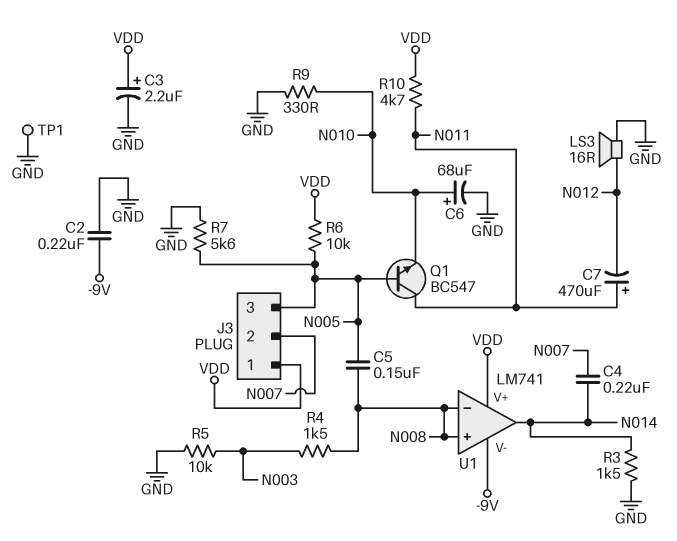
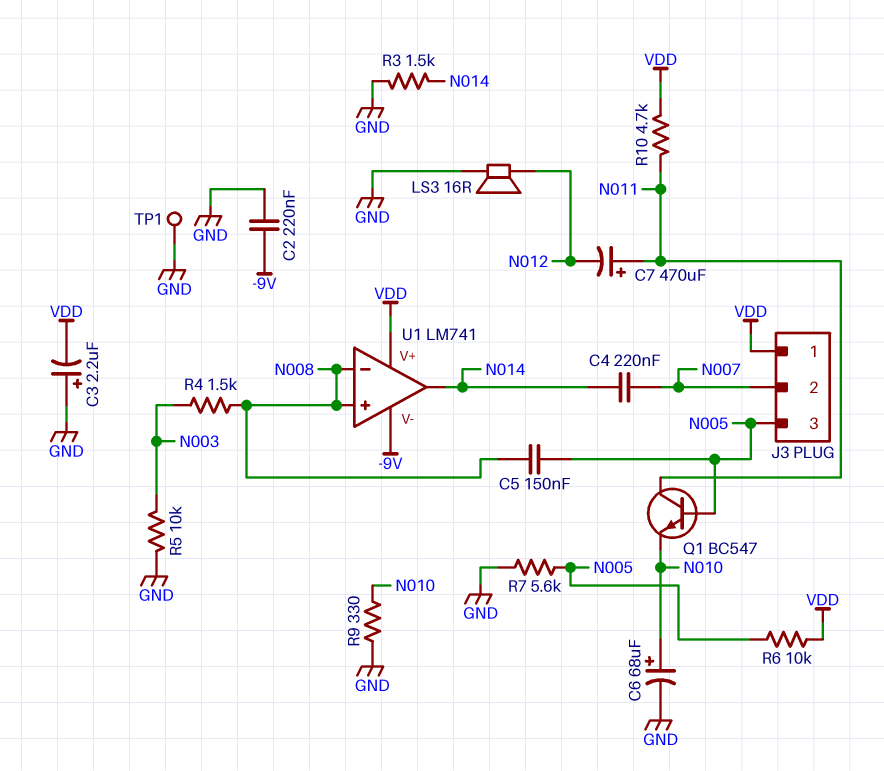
C3: 2.2uF (plus VDD, minus GND) -> 2.2uF (plus GND, minus VDD)

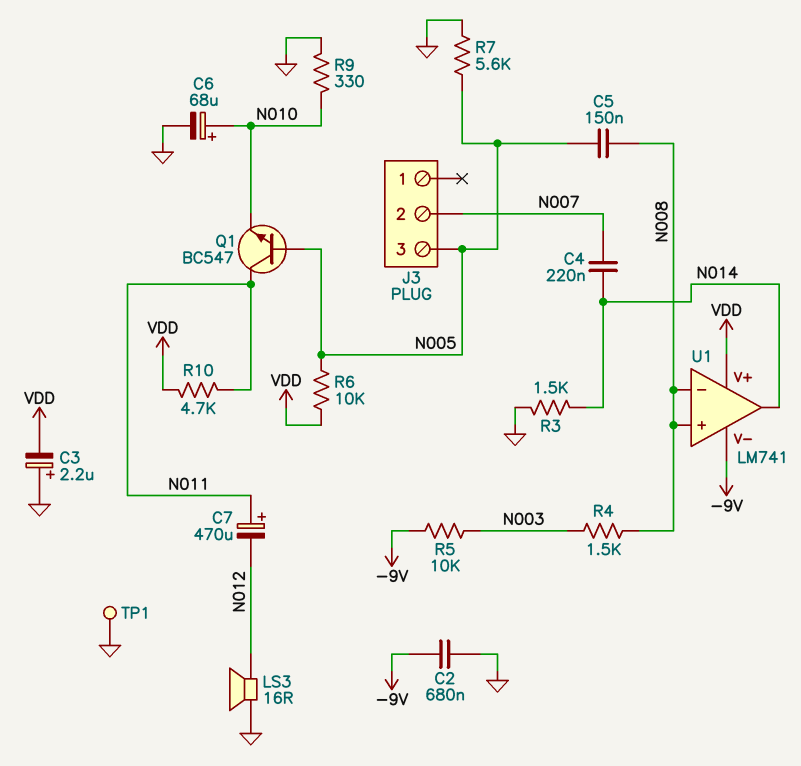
C2: 220nF (-9V, GND) -> 680nF (-9V, GND)
J3 pin 1: VDD -> none
R5: 10k (GND, N003) -> 10k (-9V, N003)

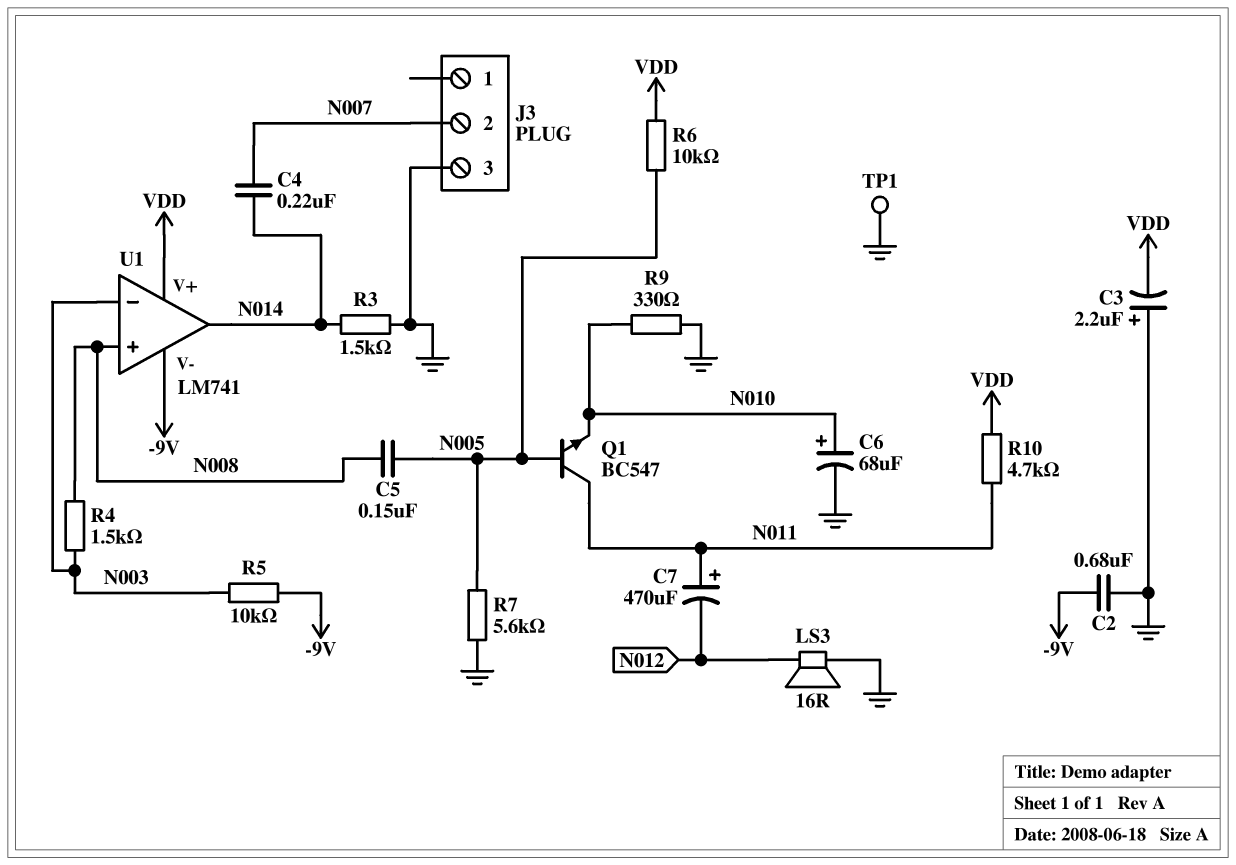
J3 pin 3: N005 -> GND
U1 pin in-: N008 -> N003

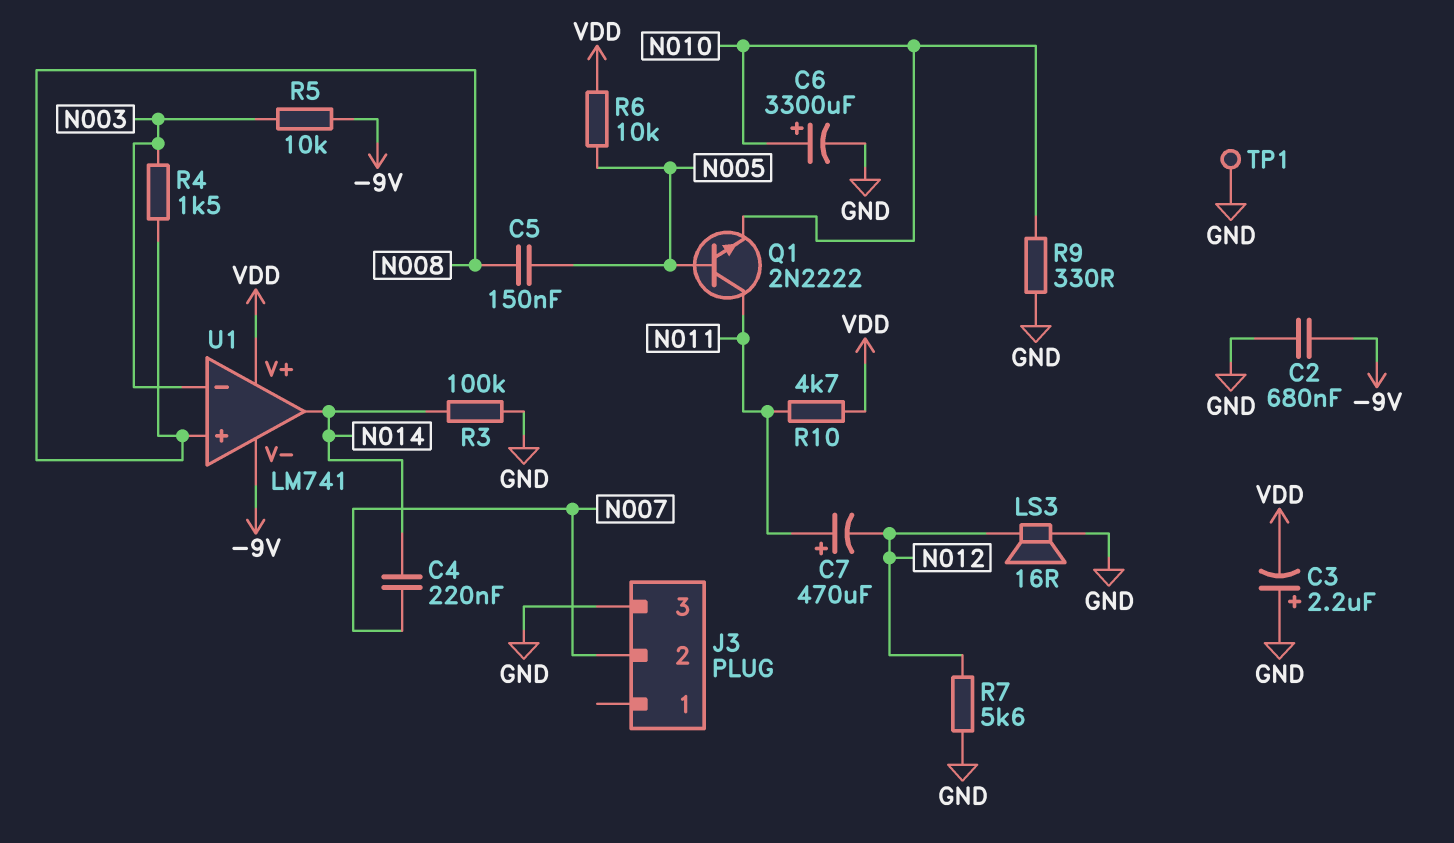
C6: 68uF (plus N010, minus GND) -> 3300uF (plus N010, minus GND)
Q1: NPN BC547 (B N005, C N011, E N010) -> NPN 2N2222 (B N005, C N011, E N010)
R3: 1.5k (GND, N014) -> 100k (GND, N014)
R7: 5.6k (GND, N005) -> 5.6k (GND, N012)

